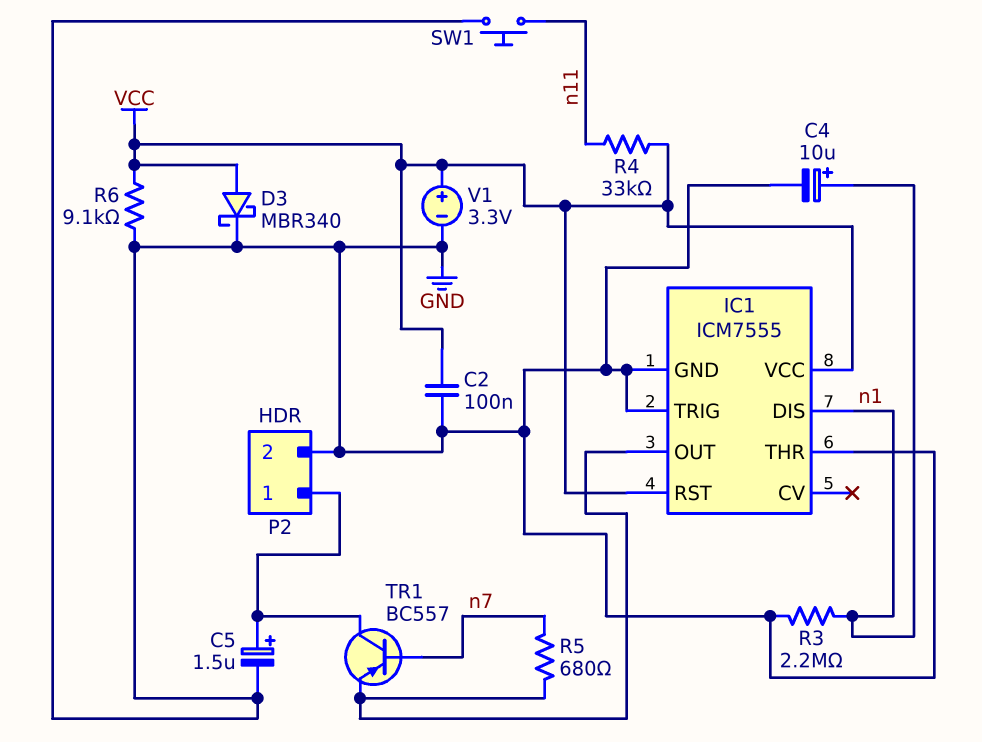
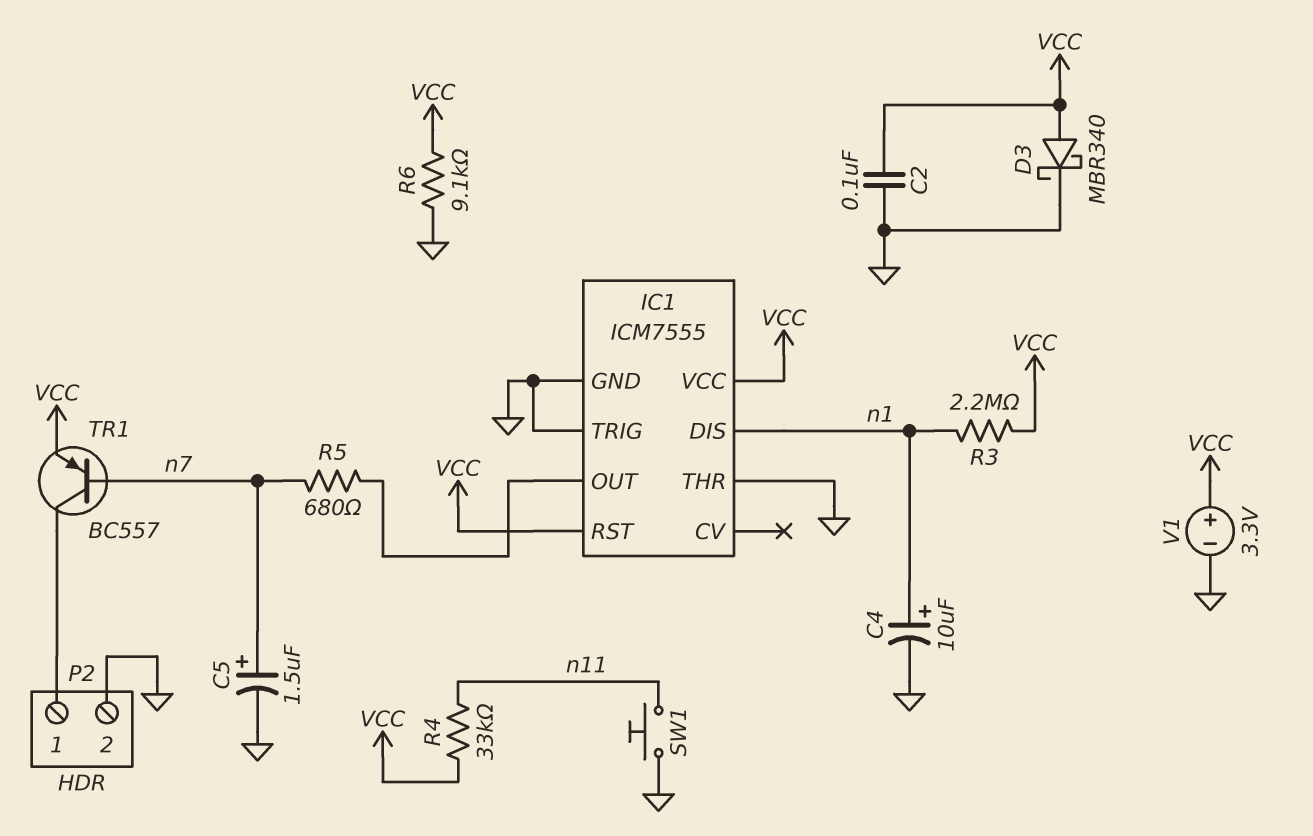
C5: 1.5uF (plus P2/1, minus GND) -> 1.5uF (plus n7, minus GND)
R3: 2.2M (GND, n1) -> 2.2M (VCC, n1)
TR1: PNP BC557 (B n7, C P2/1, E IC1/OUT) -> PNP BC557 (B n7, C P2/1, E VCC)

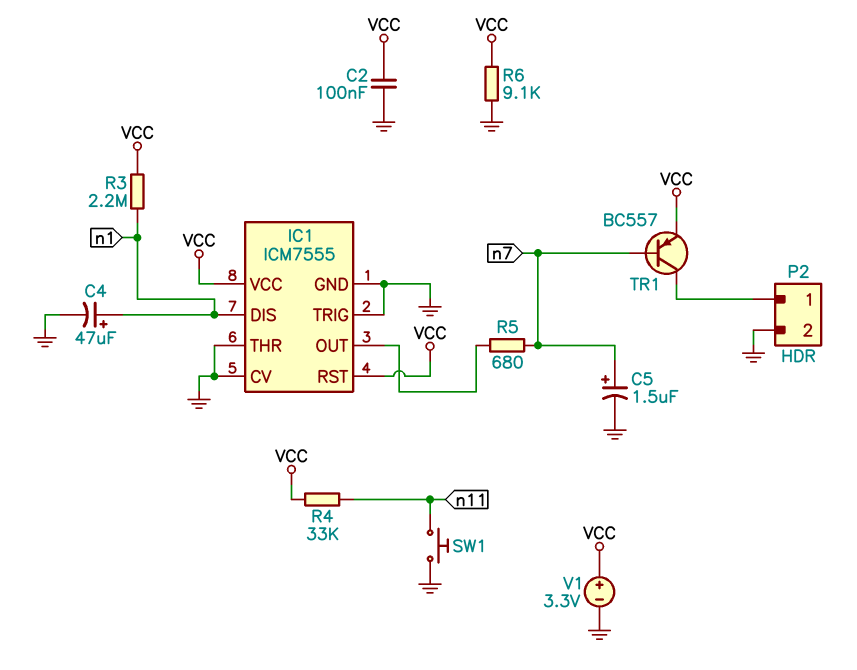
C4: 10uF (plus n1, minus GND) -> 47uF (plus n1, minus GND)
D3: schottky MBR340 (A VCC, K GND) -> none
IC1 pin CV: none -> GND

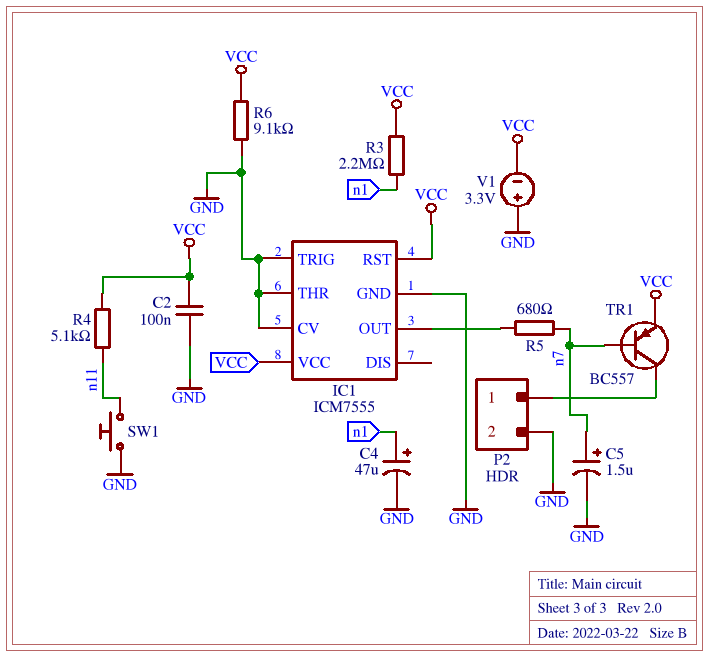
IC1 pin DIS: n1 -> none
R4: 33k (VCC, n11) -> 5.1k (VCC, n11)
V1: 3.3V (plus VCC, minus GND) -> 3.3V (plus GND, minus VCC)

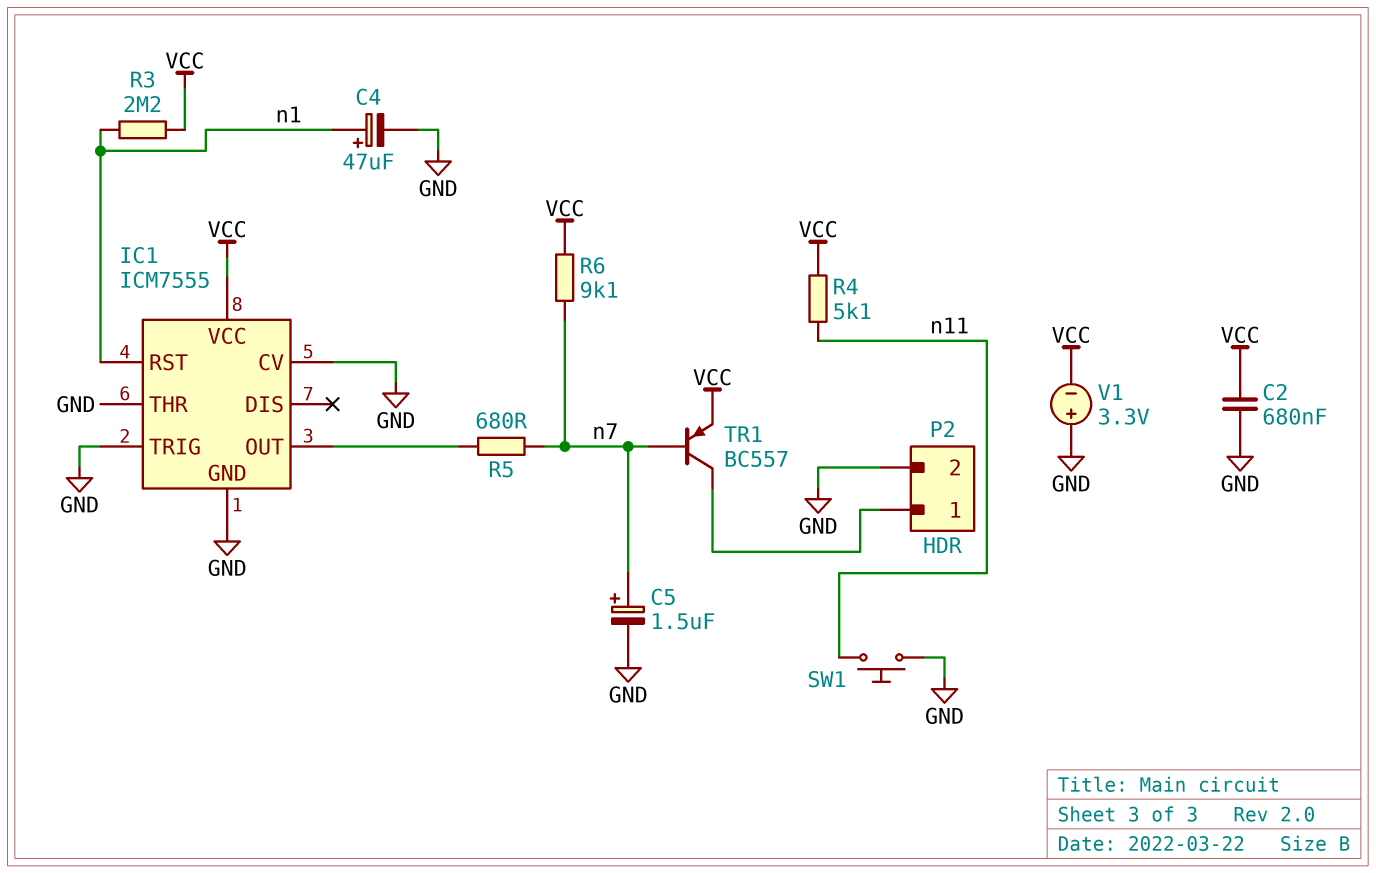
C2: 100nF (GND, VCC) -> 680nF (GND, VCC)
IC1 pin RST: VCC -> n1
R6: 9.1k (GND, VCC) -> 9.1k (VCC, n7)

